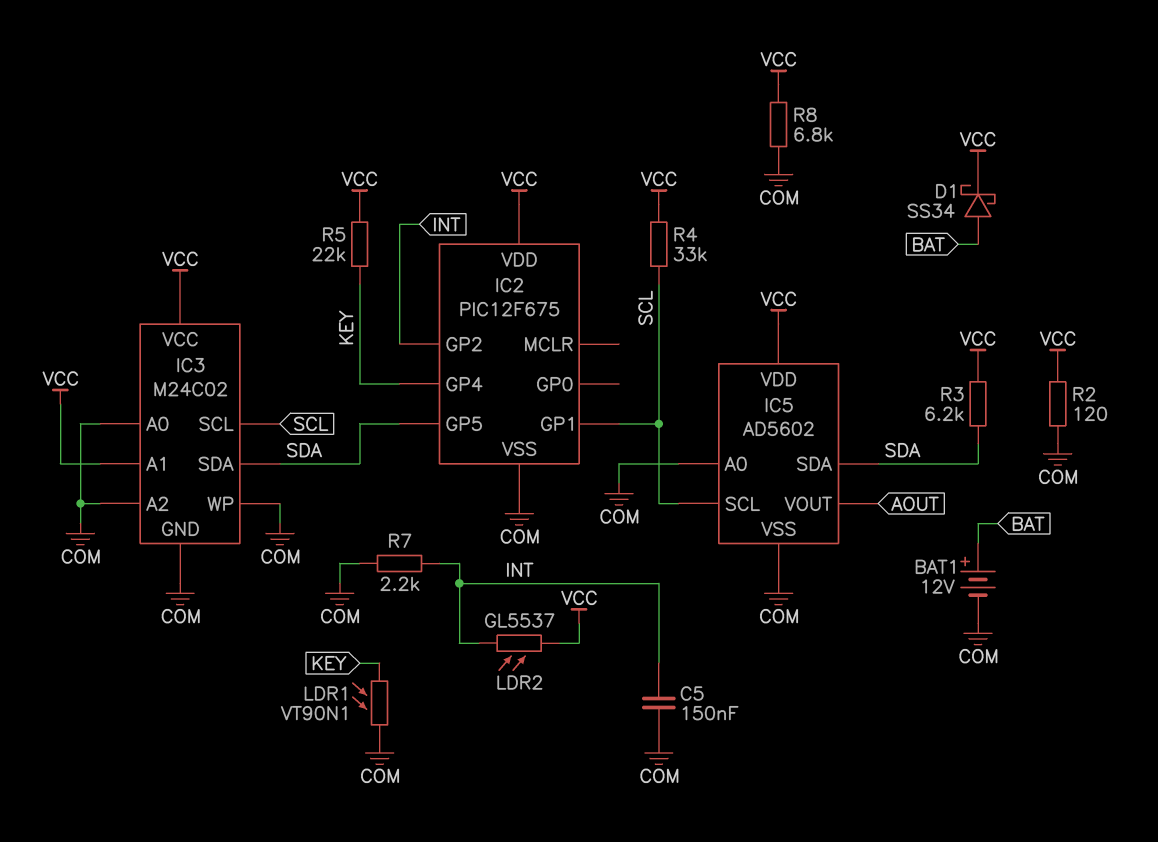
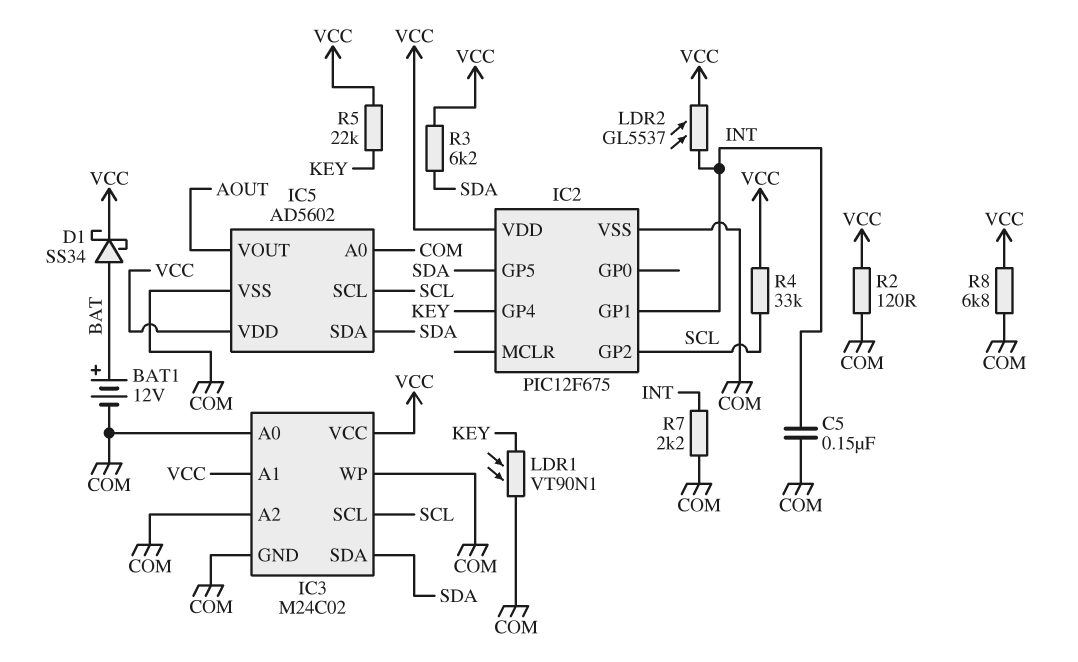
IC2 pin GP1: SCL -> INT
IC2 pin GP2: INT -> SCL

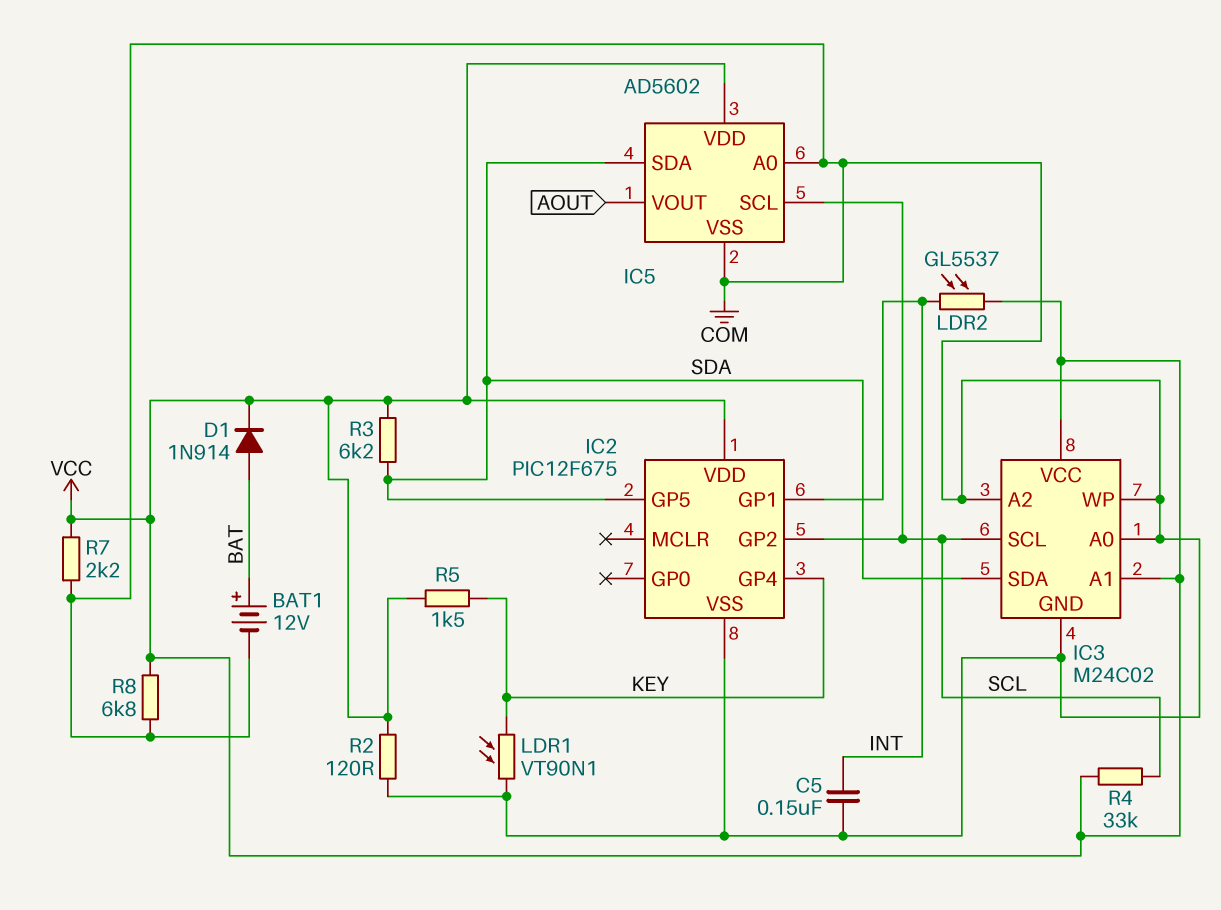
D1: schottky SS34 (A BAT, K VCC) -> diode 1N914 (A BAT, K VCC)
R5: 22k (KEY, VCC) -> 1.5k (KEY, VCC)
R7: 2.2k (COM, INT) -> 2.2k (COM, VCC)

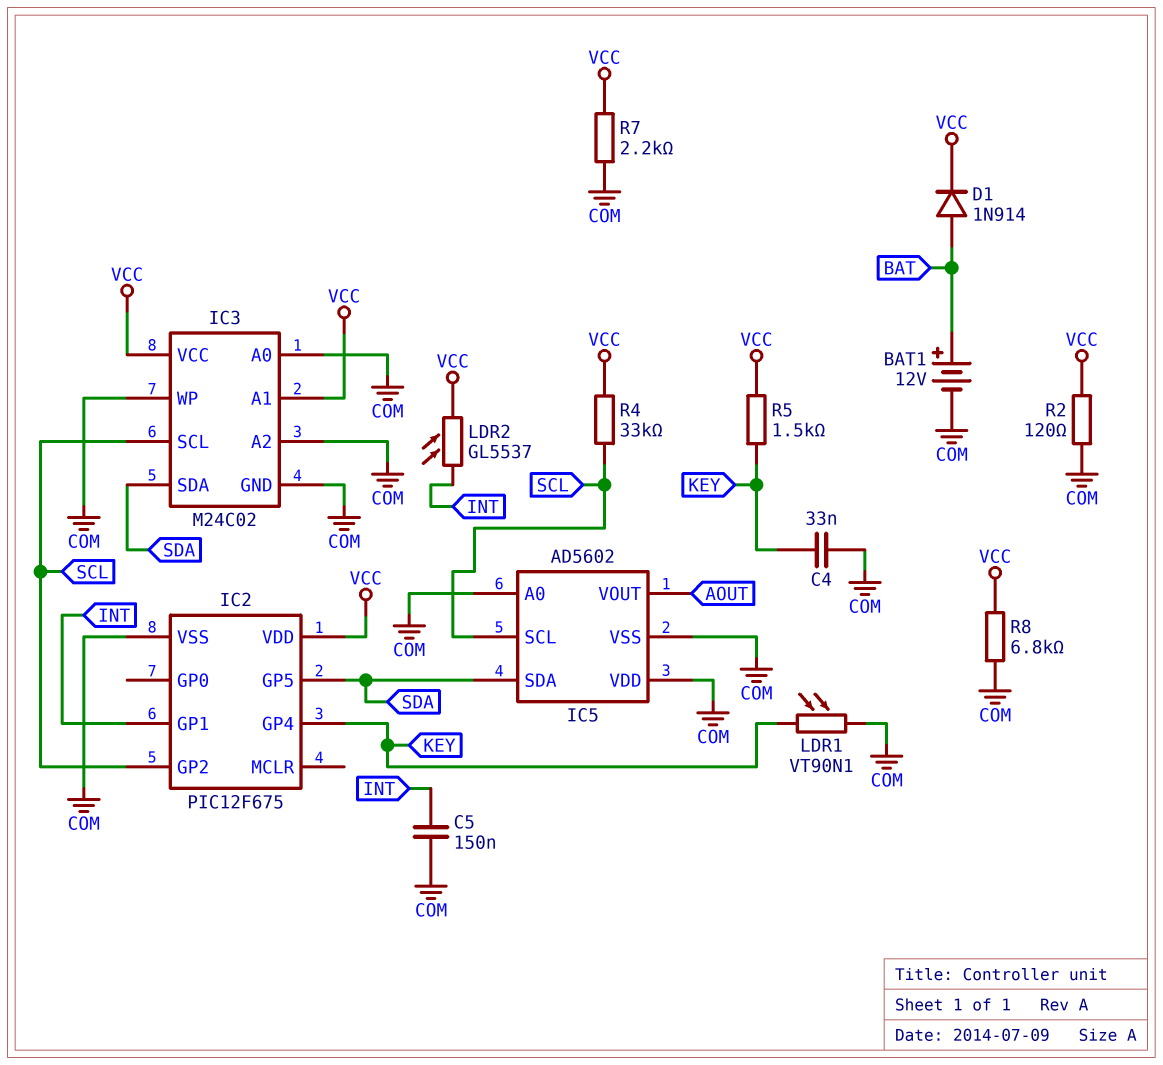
C4: none -> 33nF (COM, KEY)
IC5 pin VDD: VCC -> COM
R3: 6.2k (SDA, VCC) -> none

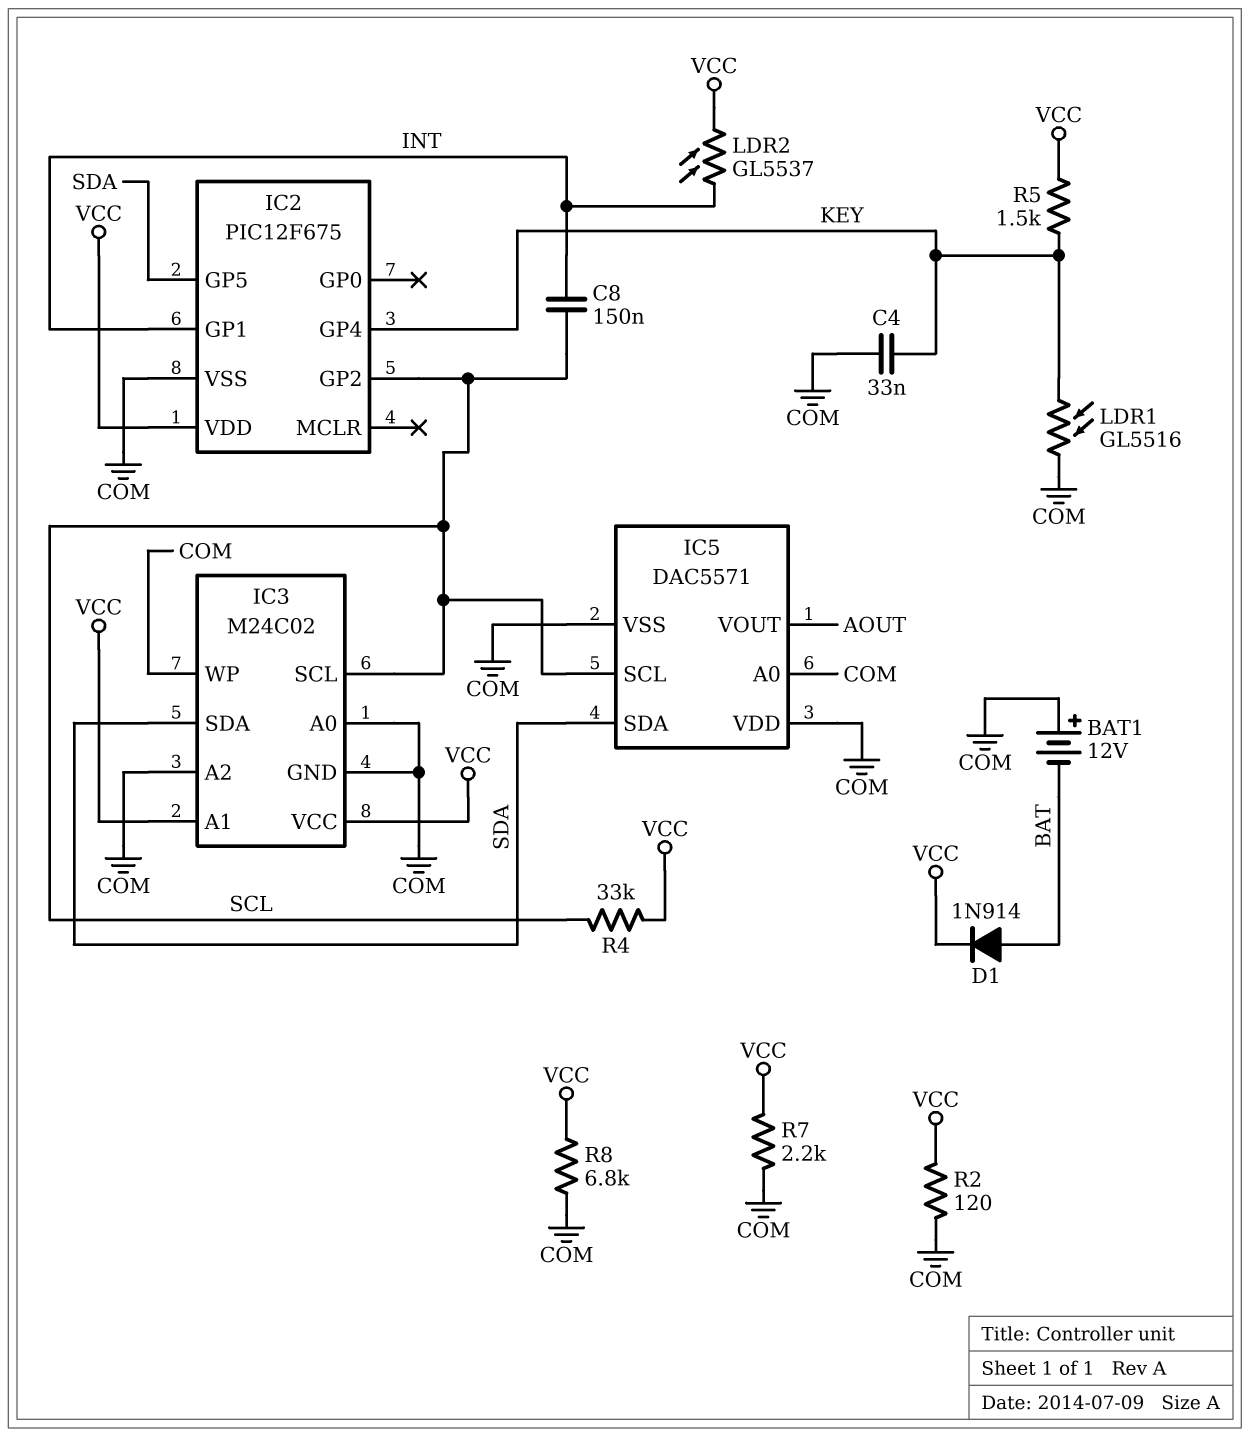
BAT1: 12V (plus BAT, minus COM) -> 12V (plus COM, minus BAT)
C5: 150nF (COM, INT) -> none
C8: none -> 150nF (INT, SCL)
IC5: AD5602 -> DAC5571
LDR1: VT90N1 (COM, KEY) -> GL5516 (COM, KEY)

